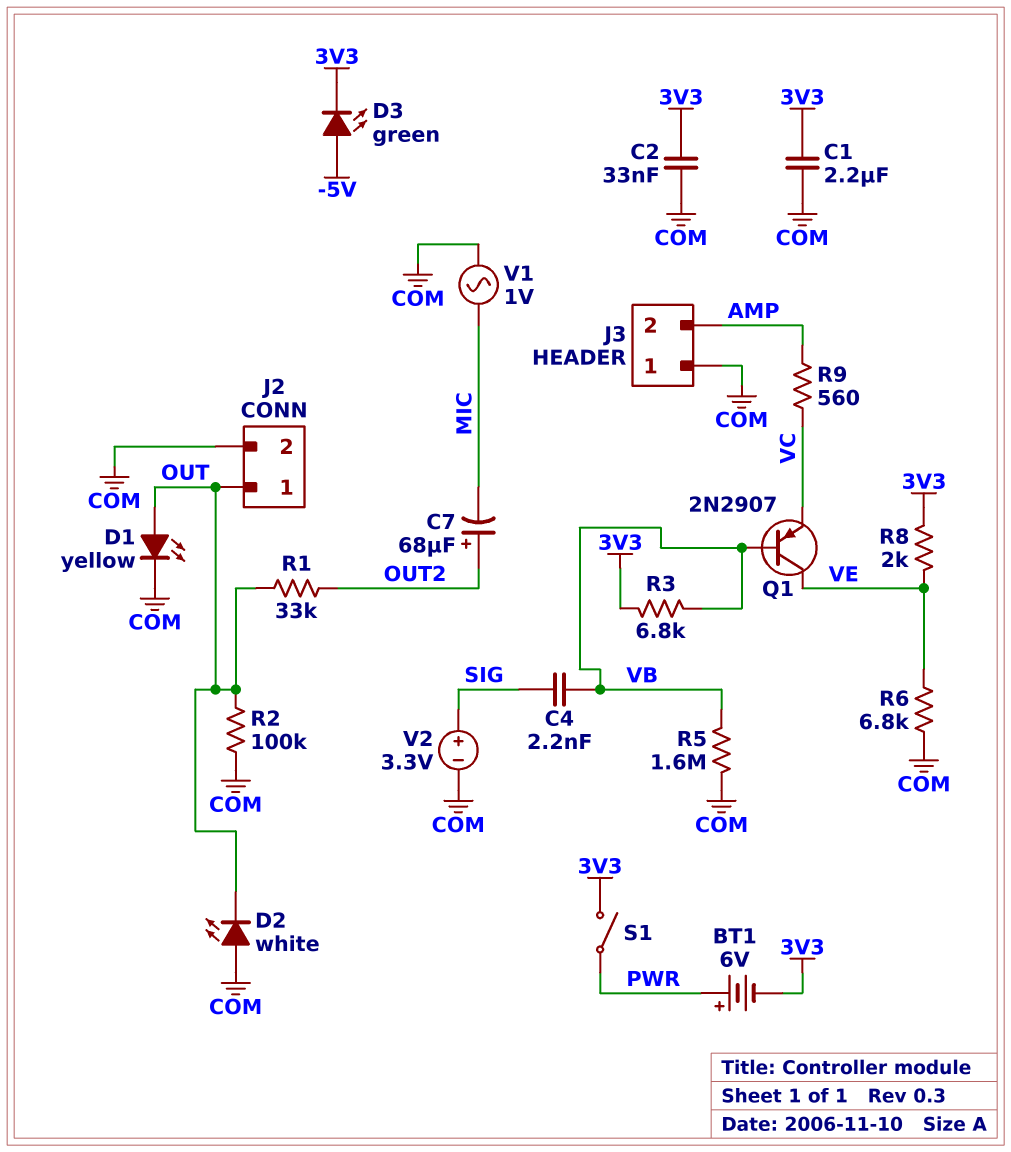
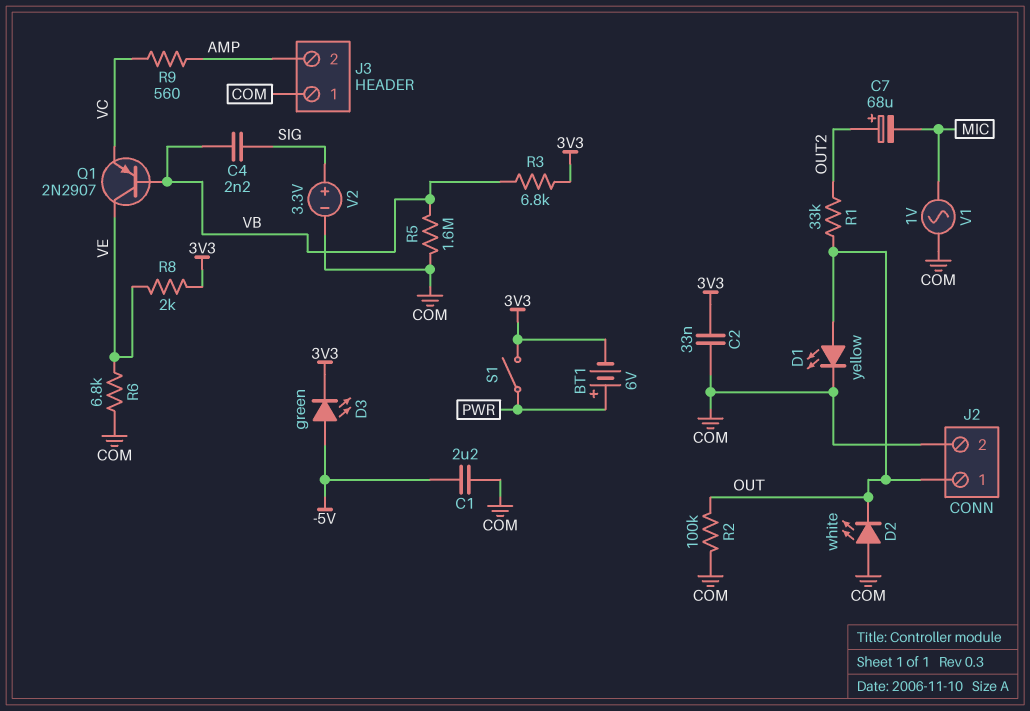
C1: 2.2uF (3V3, COM) -> 2.2uF (-5V, COM)

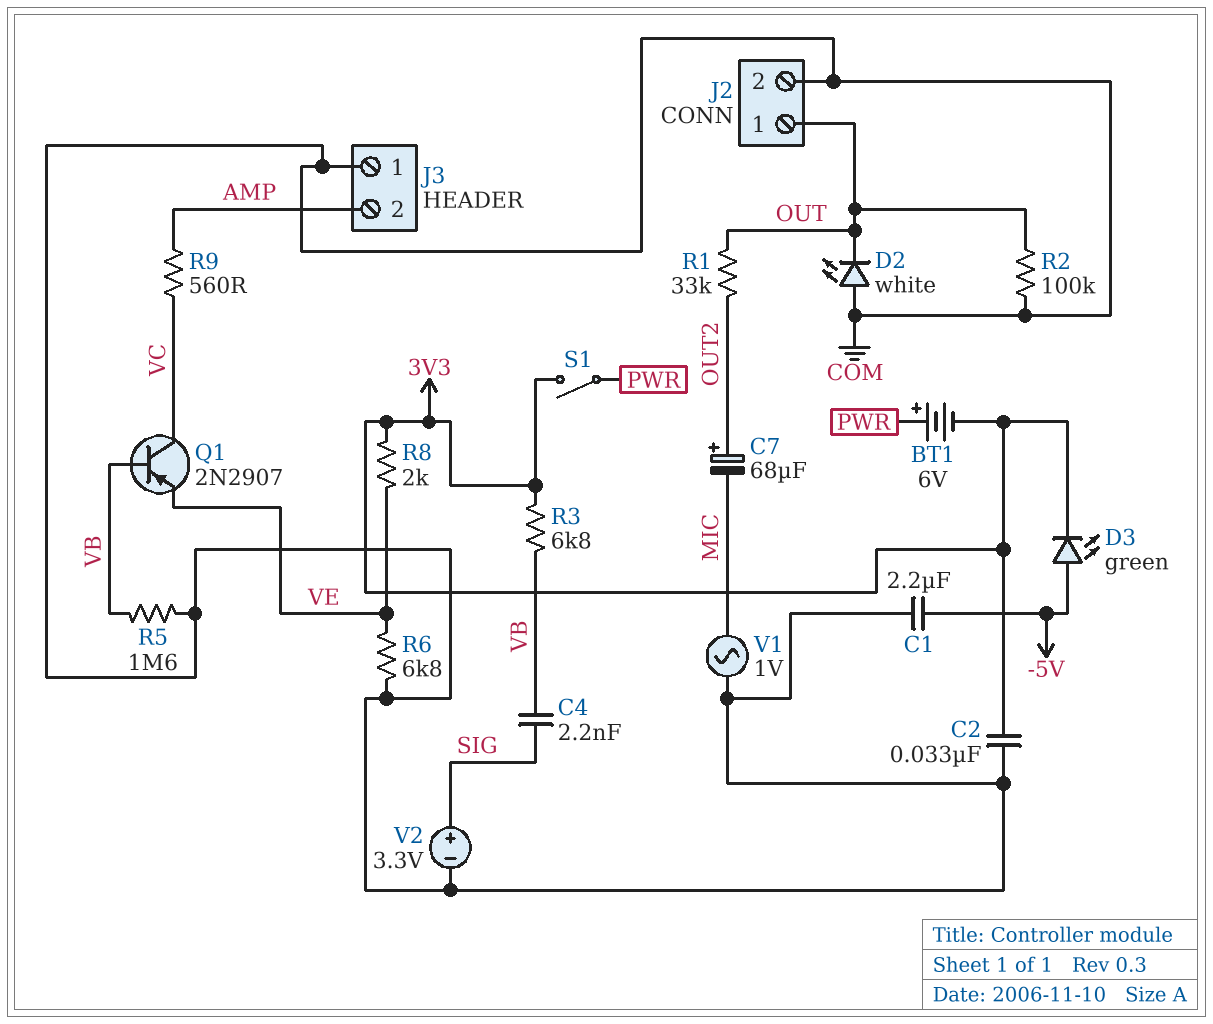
D1: LED yellow (A OUT, K COM) -> none
Q1: PNP 2N2907 (B VB, C VE, E VC) -> PNP 2N2907 (B VB, C VC, E VE)

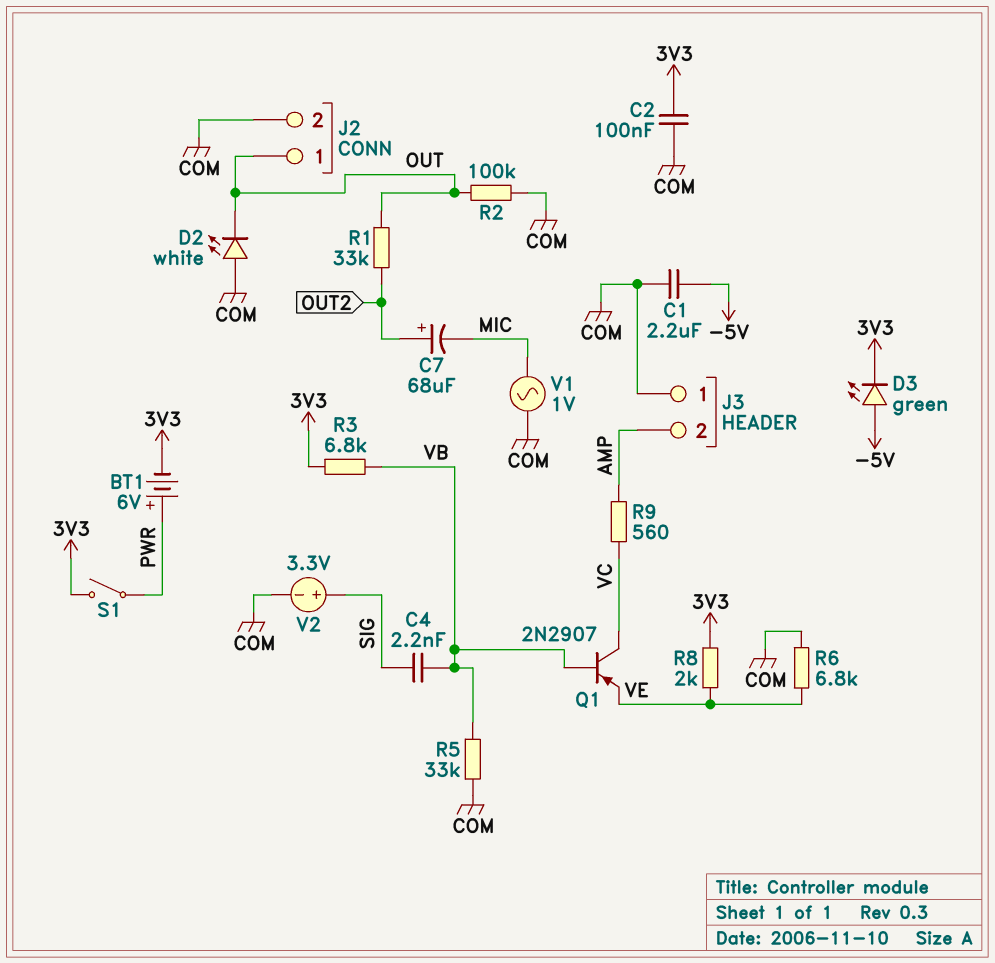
C2: 33nF (3V3, COM) -> 100nF (3V3, COM)
R5: 1.6M (COM, VB) -> 33k (COM, VB)

